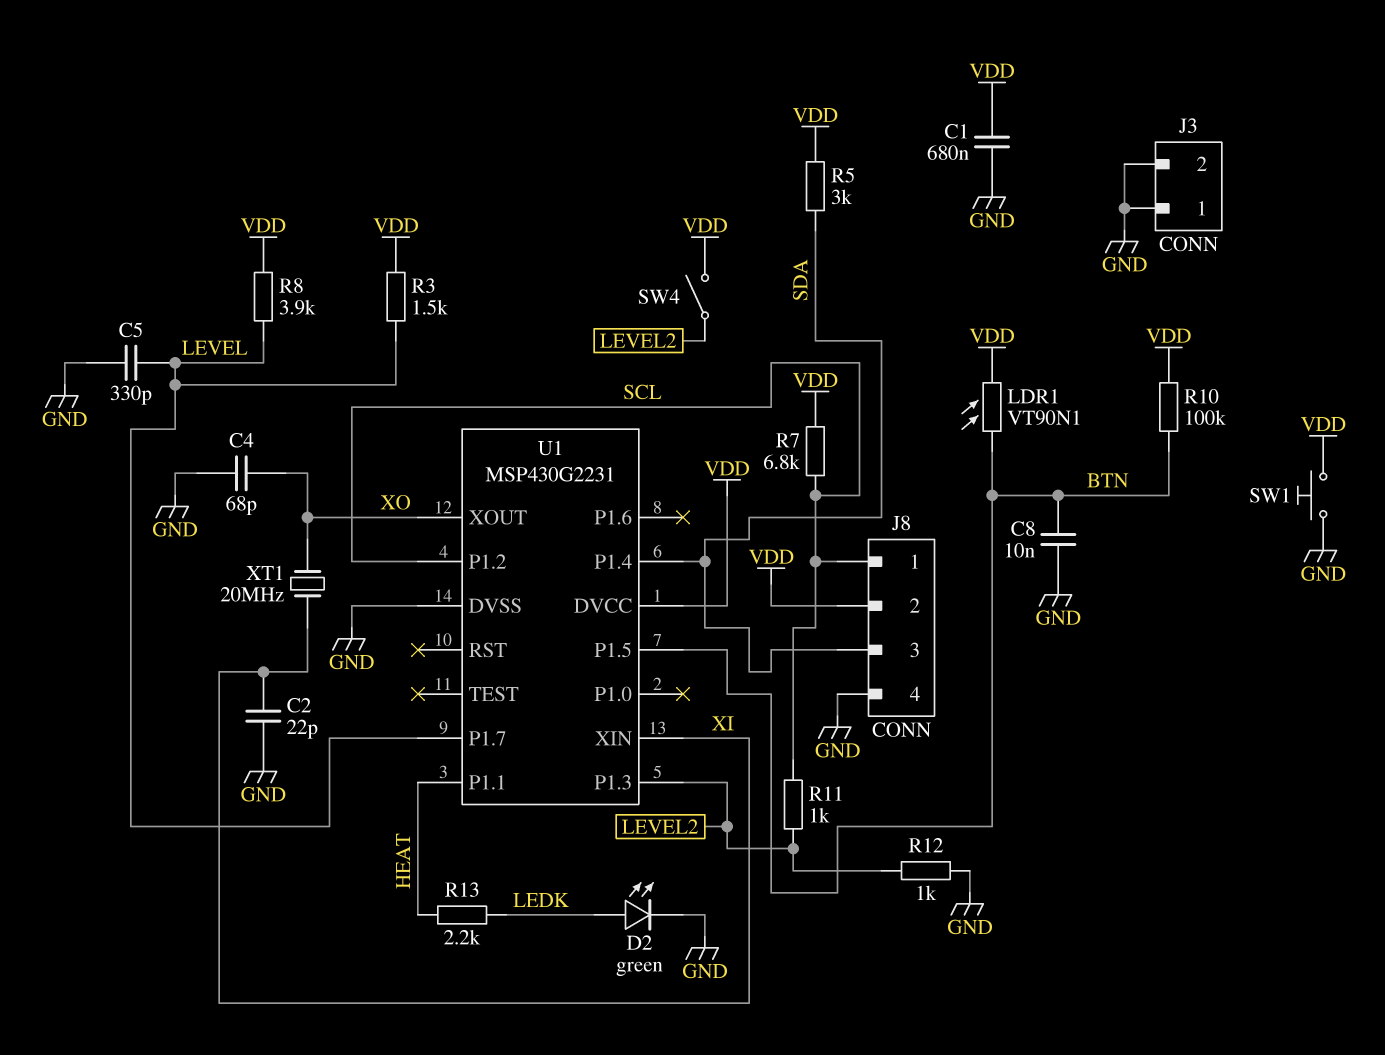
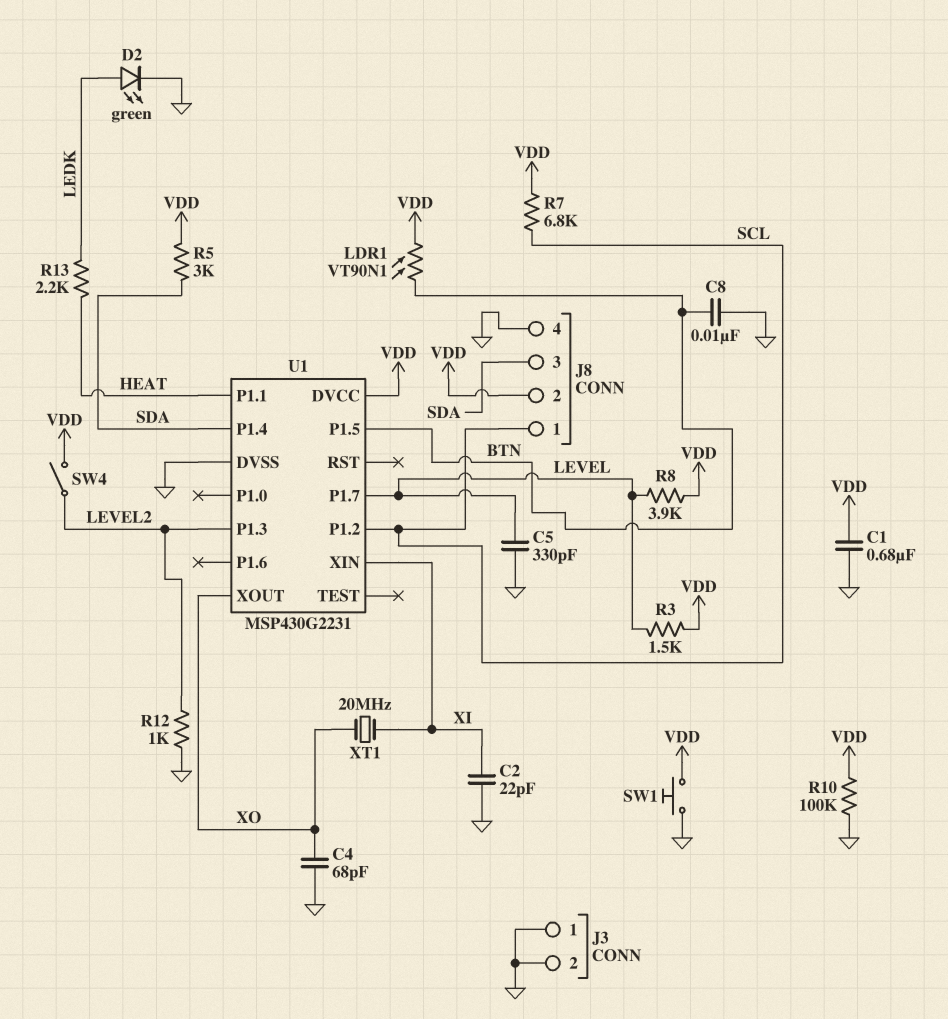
R10: 100k (BTN, VDD) -> 100k (GND, VDD)
R11: 1k (LEVEL2, SCL) -> none

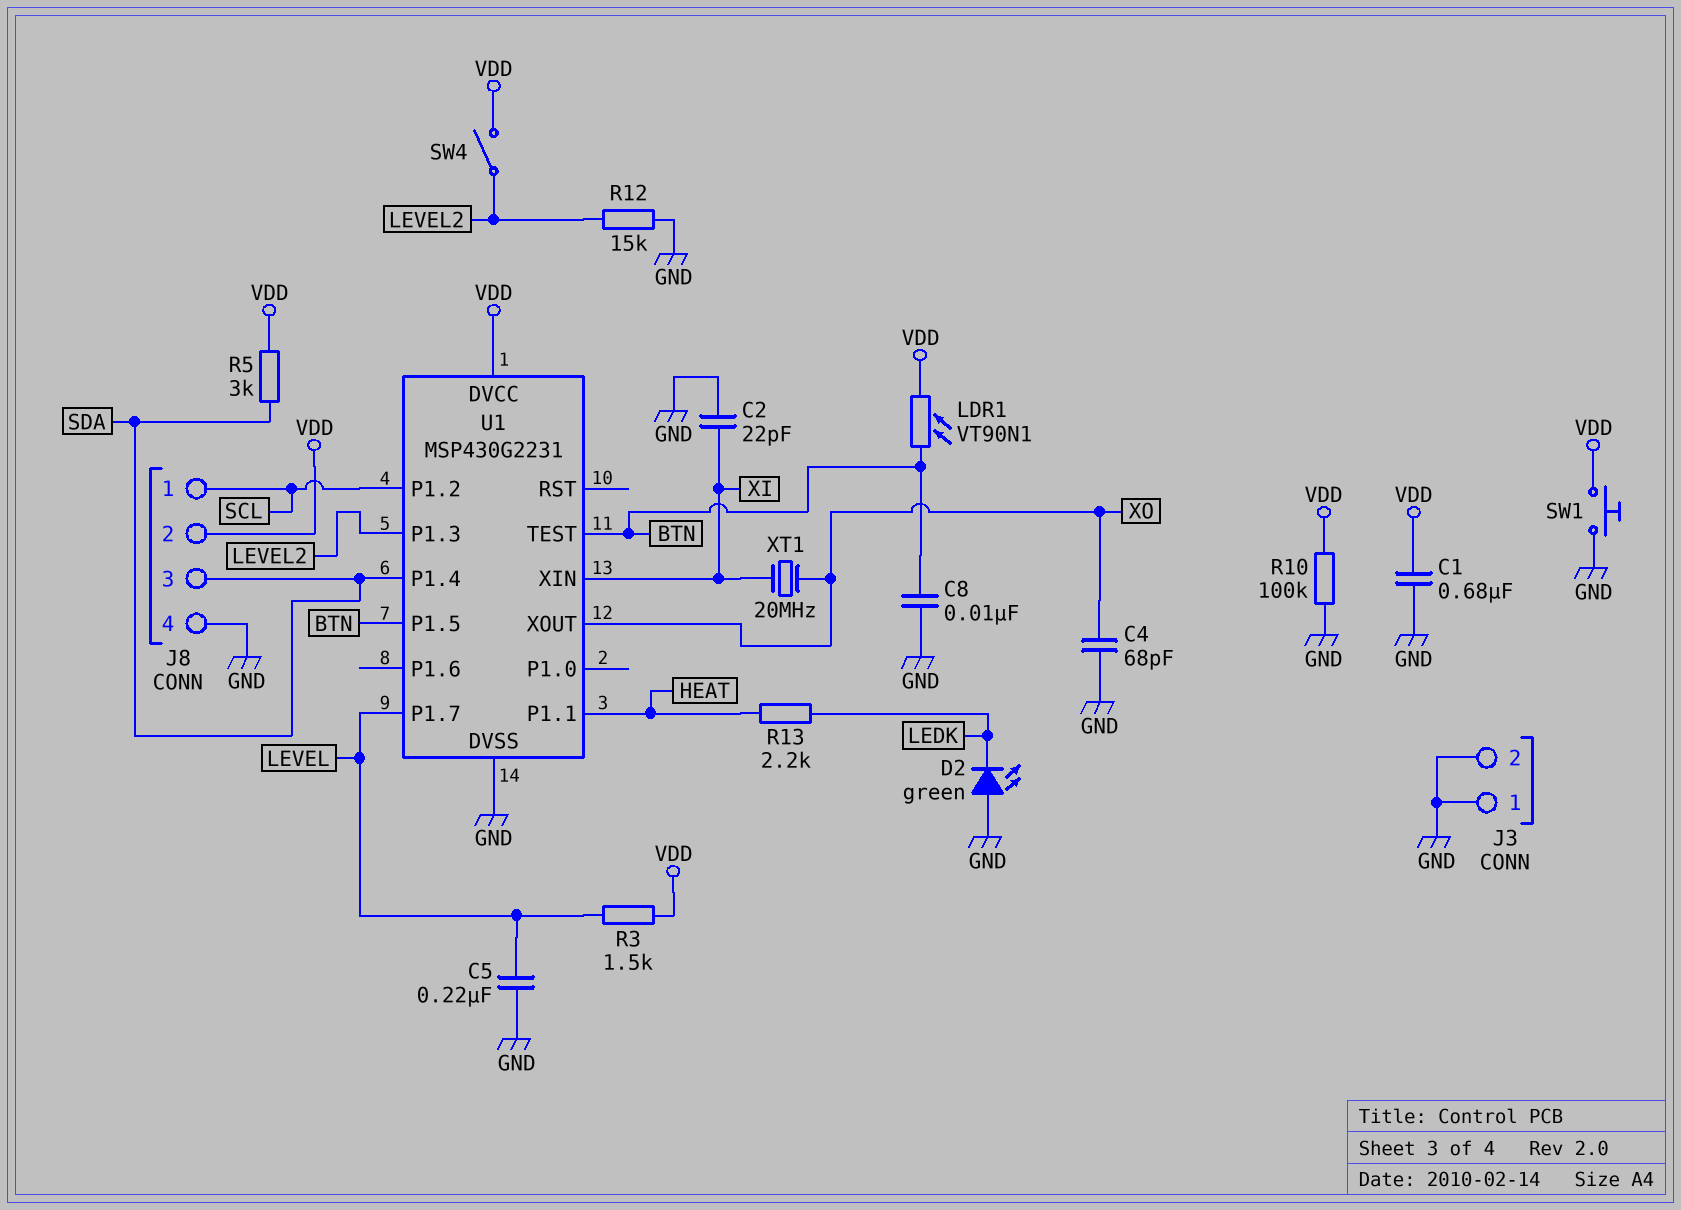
C5: 330pF (GND, LEVEL) -> 220nF (GND, LEVEL)
D2: LED green (A LEDK, K GND) -> LED green (A GND, K LEDK)
R7: 6.8k (SCL, VDD) -> none
R8: 3.9k (LEVEL, VDD) -> none
R12: 1k (GND, LEVEL2) -> 15k (GND, LEVEL2)
U1 pin TEST: none -> BTN

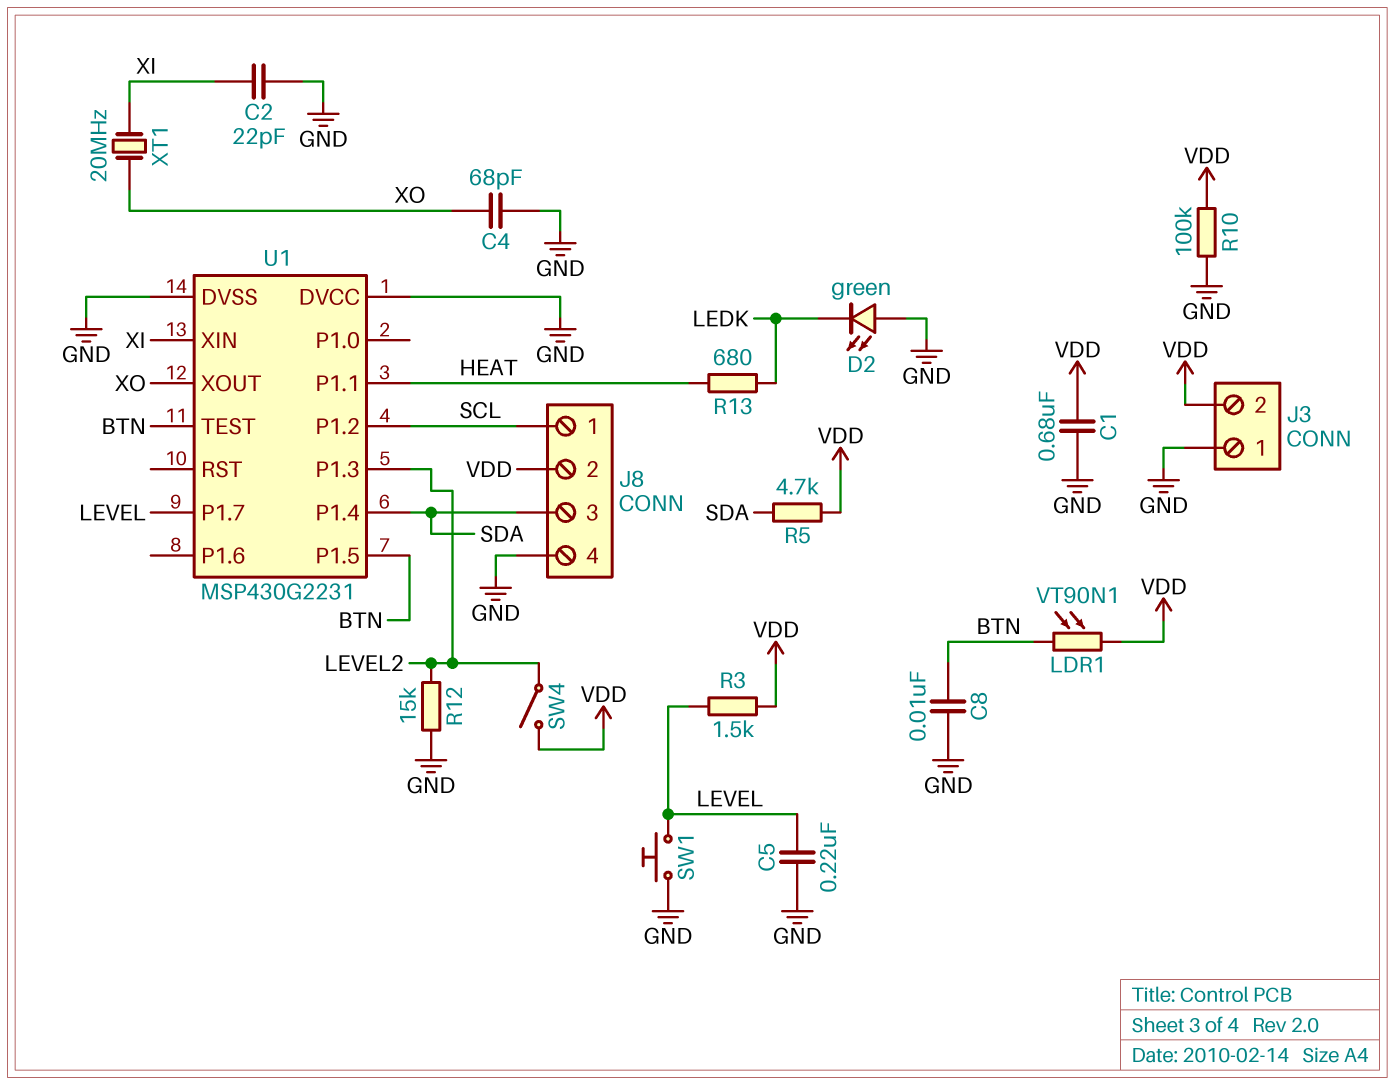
J3 pin 2: GND -> VDD
R5: 3k (SDA, VDD) -> 4.7k (SDA, VDD)
R13: 2.2k (HEAT, LEDK) -> 680 (HEAT, LEDK)
SW1: button (GND, VDD) -> button (GND, LEVEL)
U1 pin DVCC: VDD -> GND

